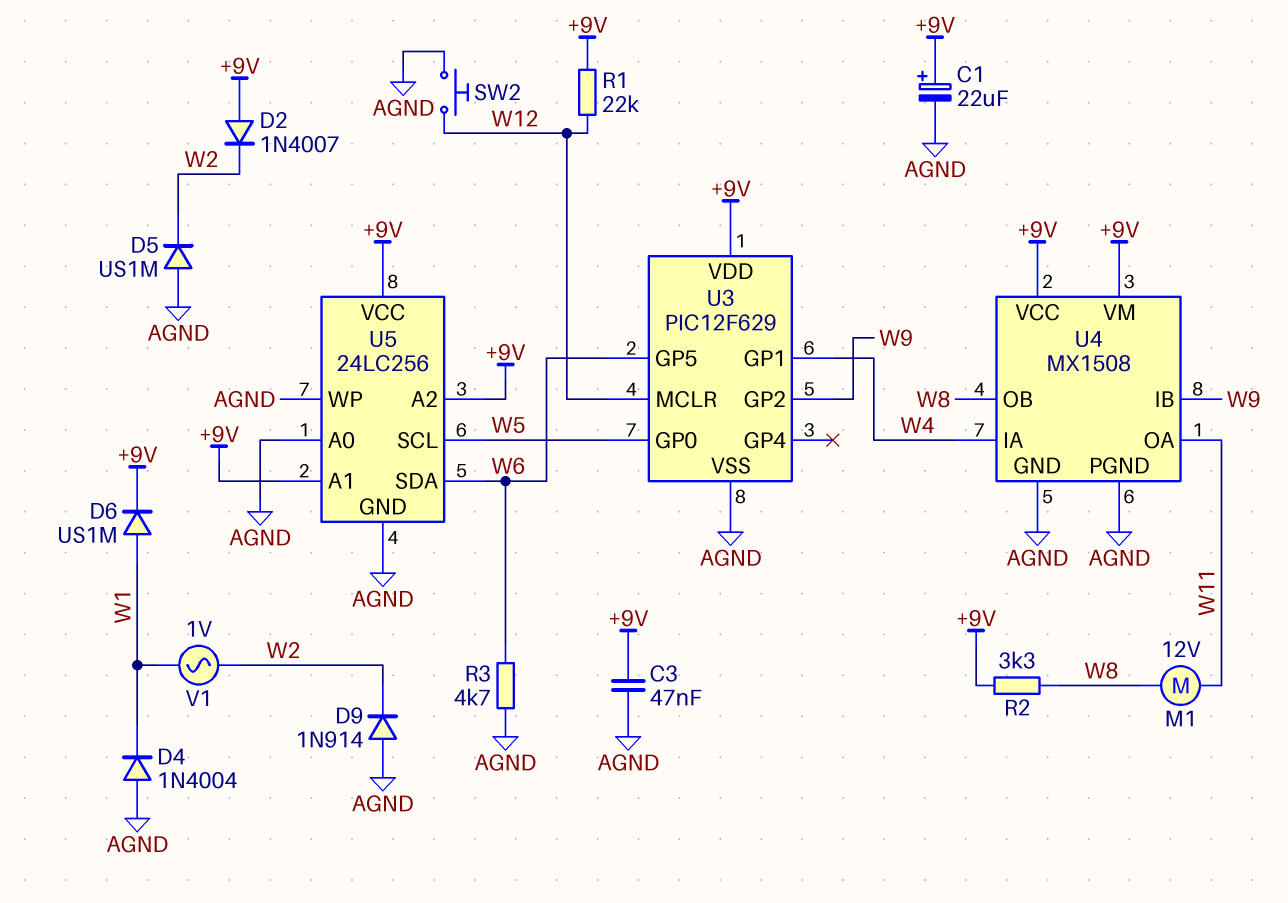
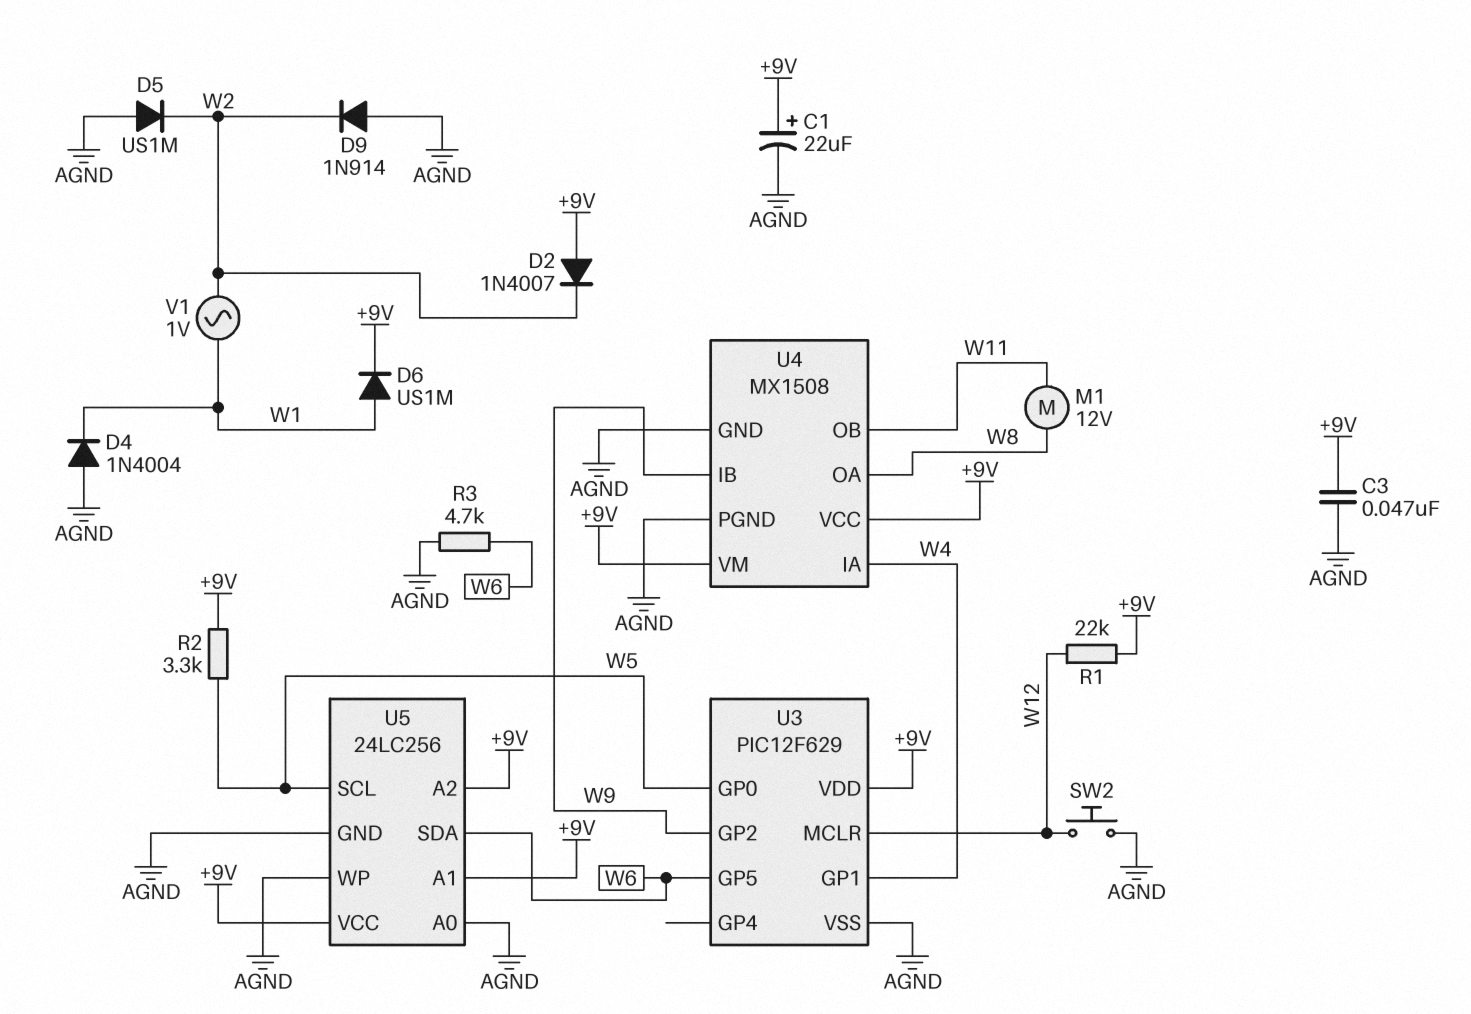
R2: 3.3k (+9V, W8) -> 3.3k (+9V, W5)
U4 pin OA: W11 -> W8
U4 pin OB: W8 -> W11

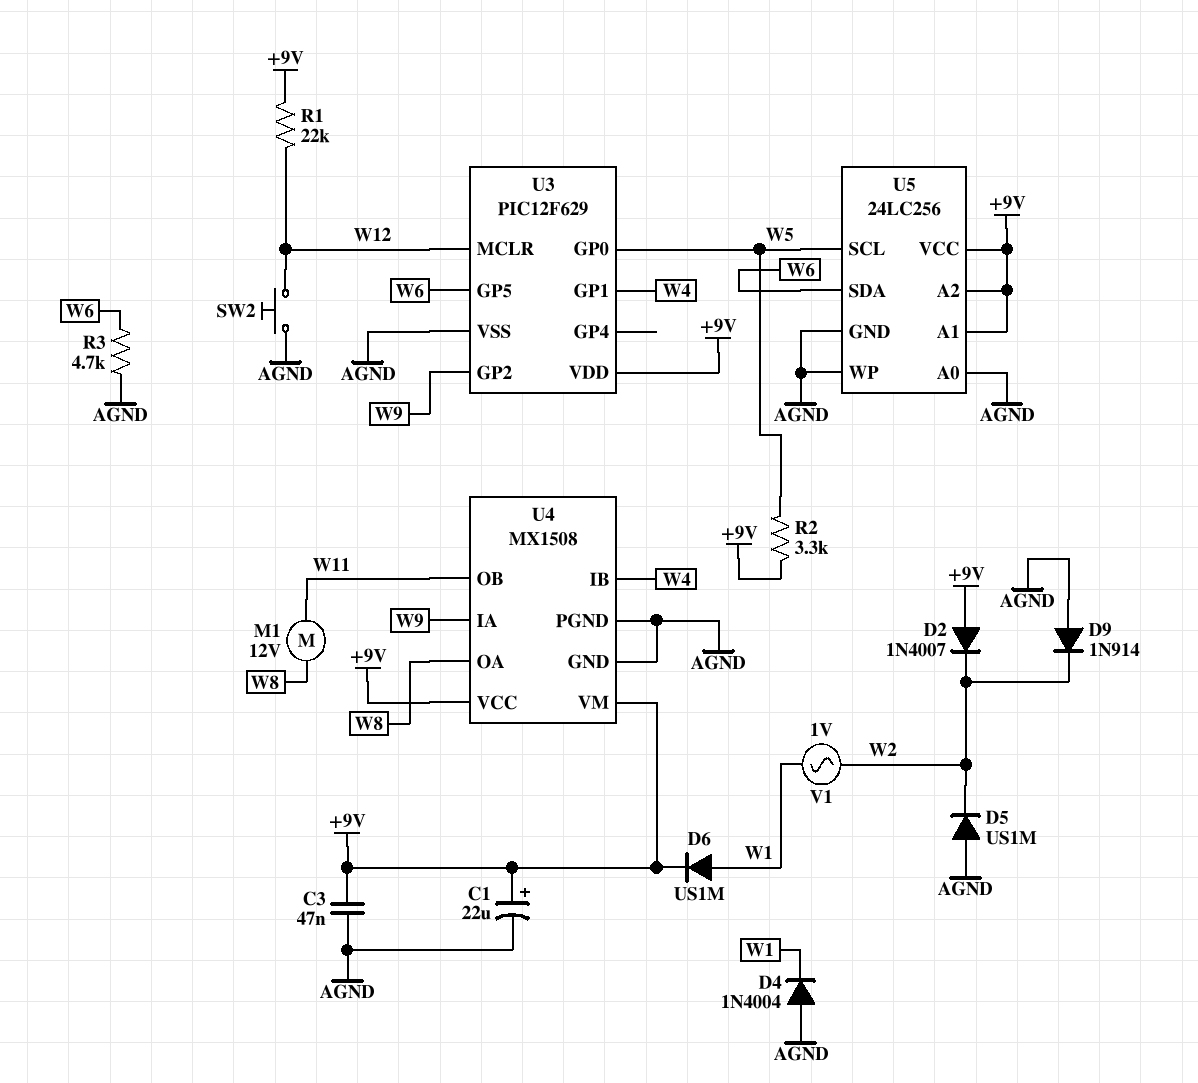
U4 pin IA: W4 -> W9
U4 pin IB: W9 -> W4

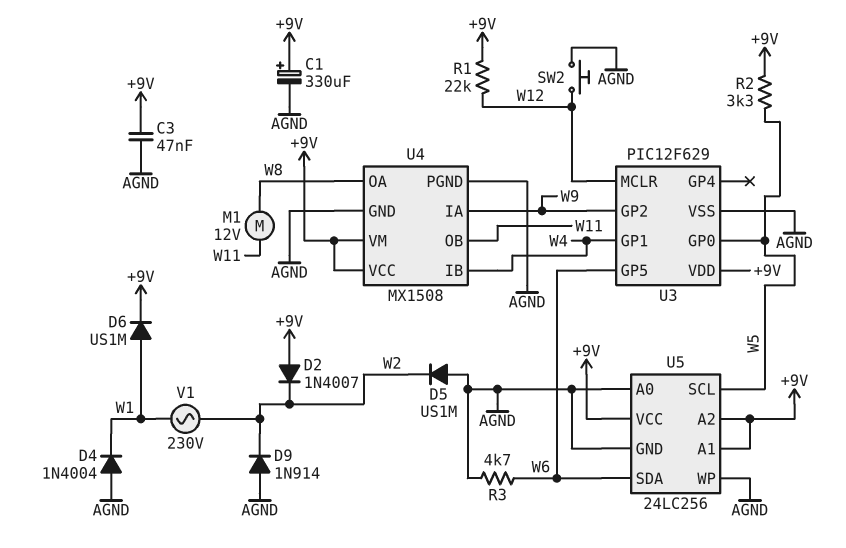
C1: 22uF (plus +9V, minus AGND) -> 330uF (plus +9V, minus AGND)
V1: AC 1V (W1, W2) -> AC 230V (W1, W2)

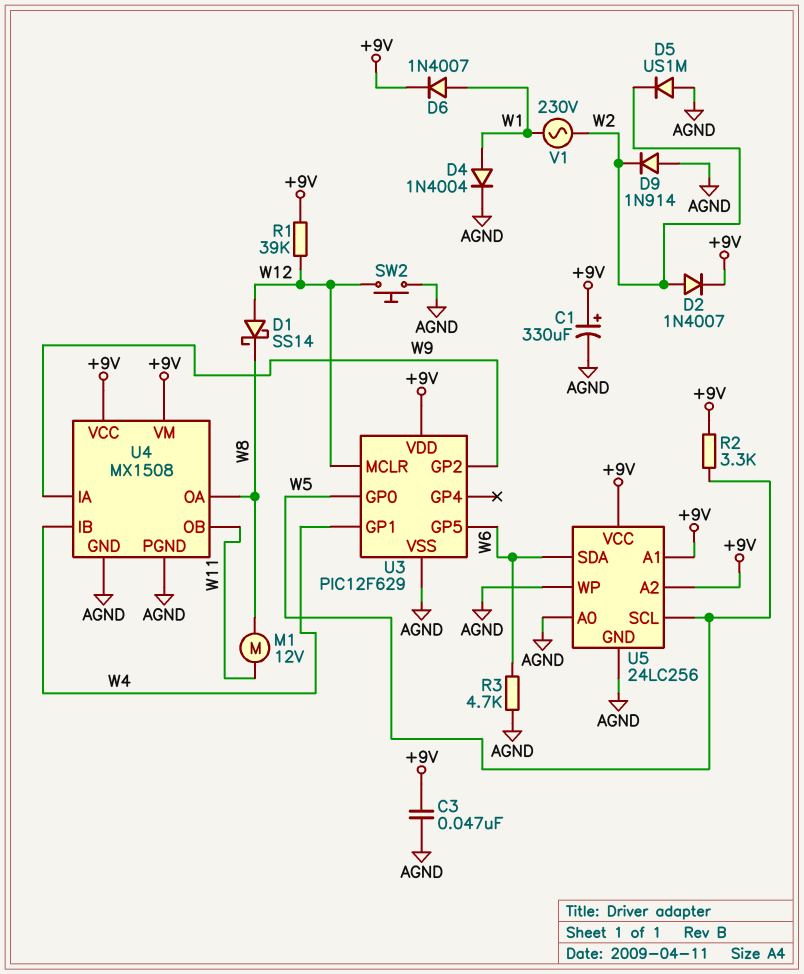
D1: none -> schottky SS14 (A W12, K W8)
D2: diode 1N4007 (A +9V, K W2) -> diode 1N4007 (A W2, K +9V)
D4: diode 1N4004 (A AGND, K W1) -> diode 1N4004 (A W1, K AGND)
D6: diode US1M (A W1, K +9V) -> diode 1N4007 (A W1, K +9V)
R1: 22k (+9V, W12) -> 39k (+9V, W12)

